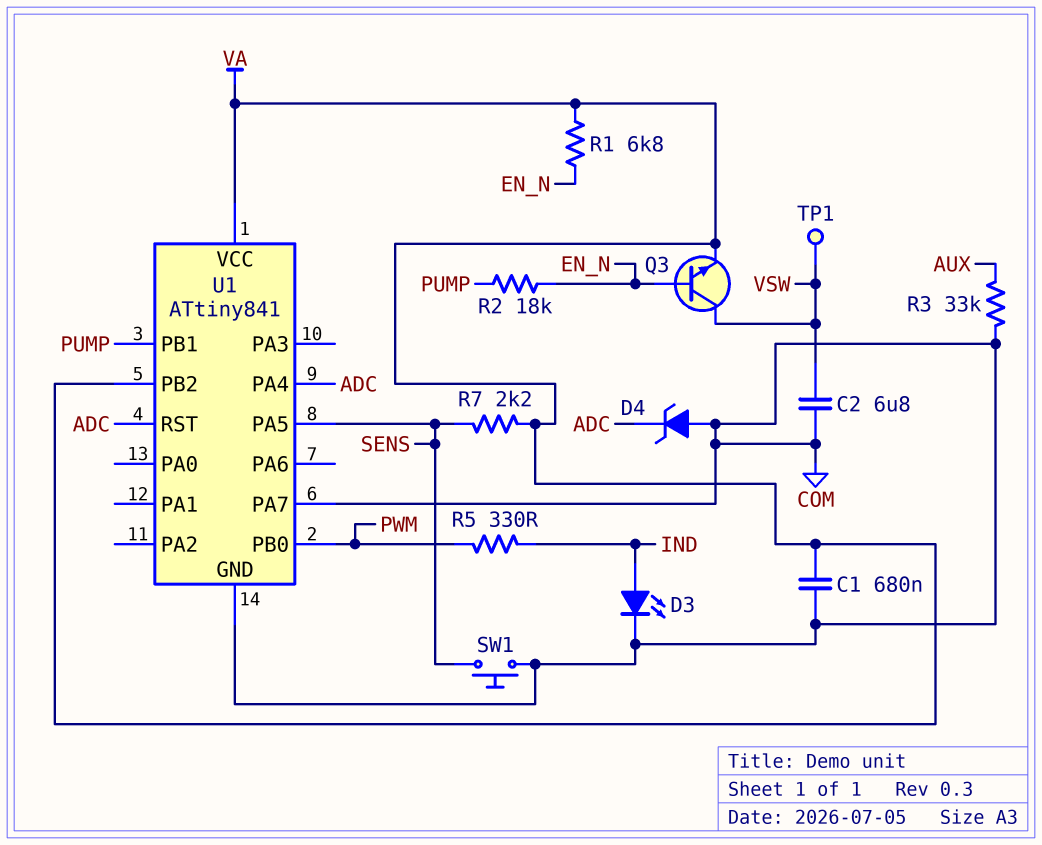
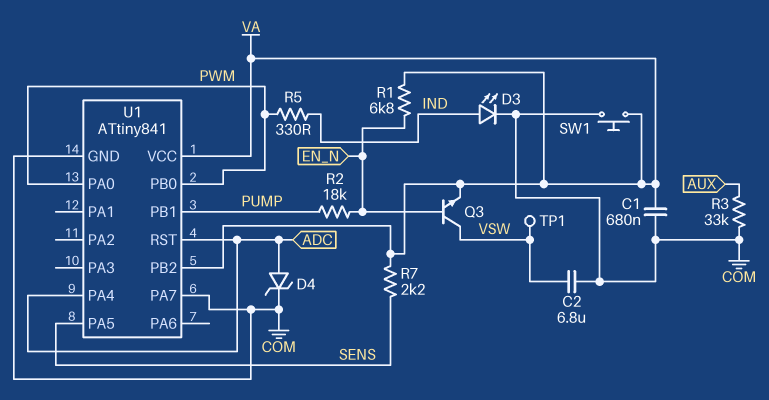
D4: zener (A COM, K ADC) -> zener (A ADC, K COM)
SW1: button (COM, SENS) -> button (COM, VA)
U1 pin PA0: none -> PWM

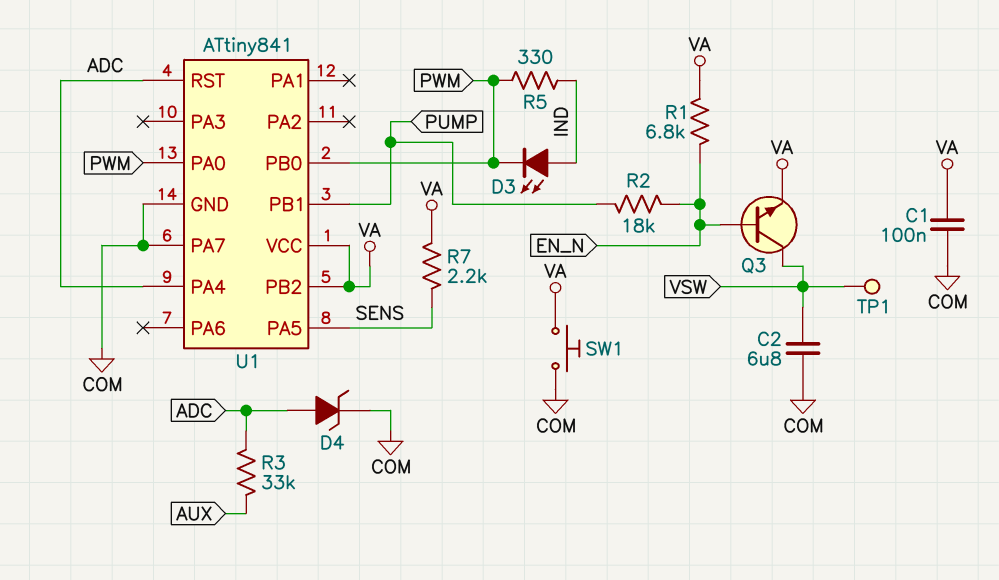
C1: 680nF (COM, VA) -> 100nF (COM, VA)
D3: LED (A IND, K COM) -> LED (A IND, K PWM)
R3: 33k (AUX, COM) -> 33k (ADC, AUX)

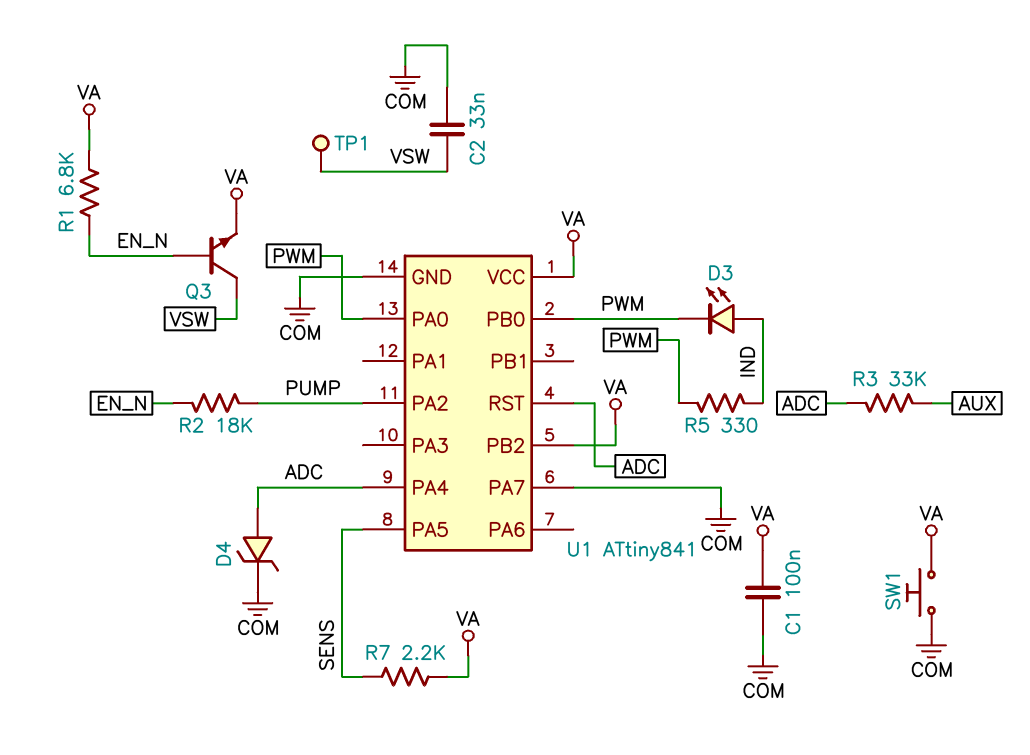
C2: 6.8uF (COM, VSW) -> 33nF (COM, VSW)
U1 pin PA2: none -> PUMP
U1 pin PB1: PUMP -> none

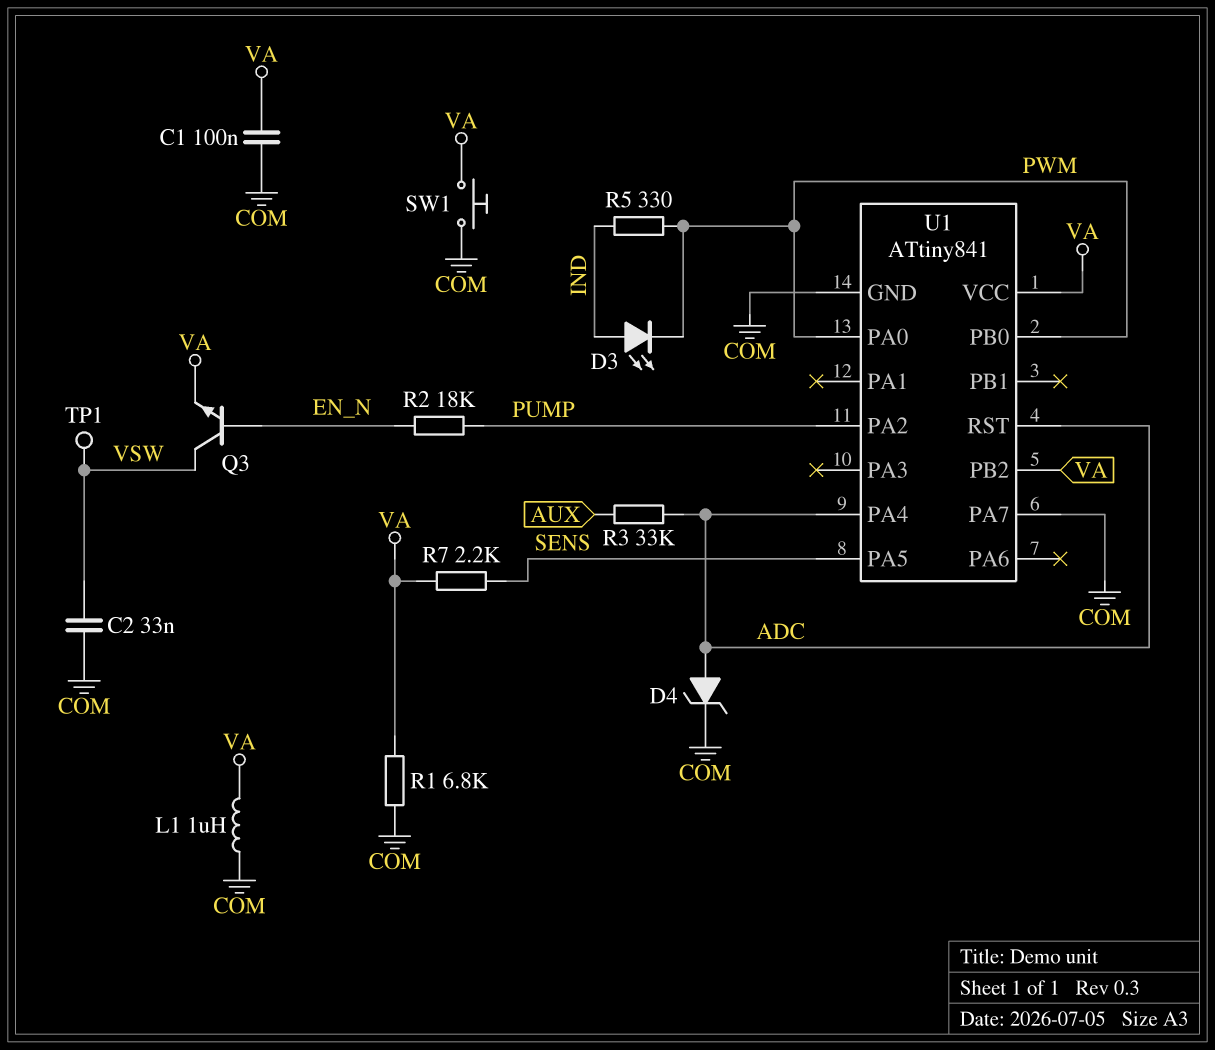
L1: none -> 1uH (COM, VA)
R1: 6.8k (EN_N, VA) -> 6.8k (COM, VA)

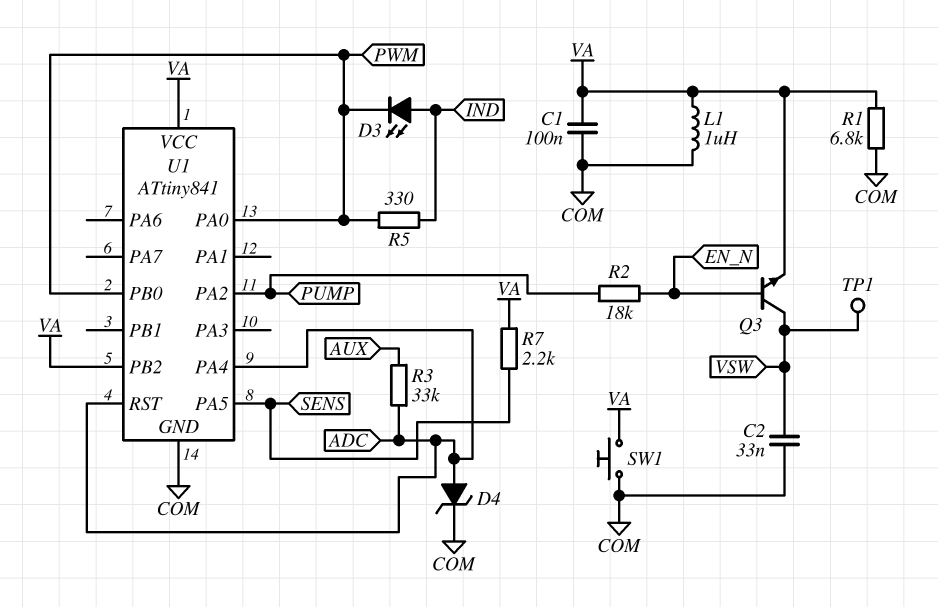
U1 pin PA7: COM -> none

